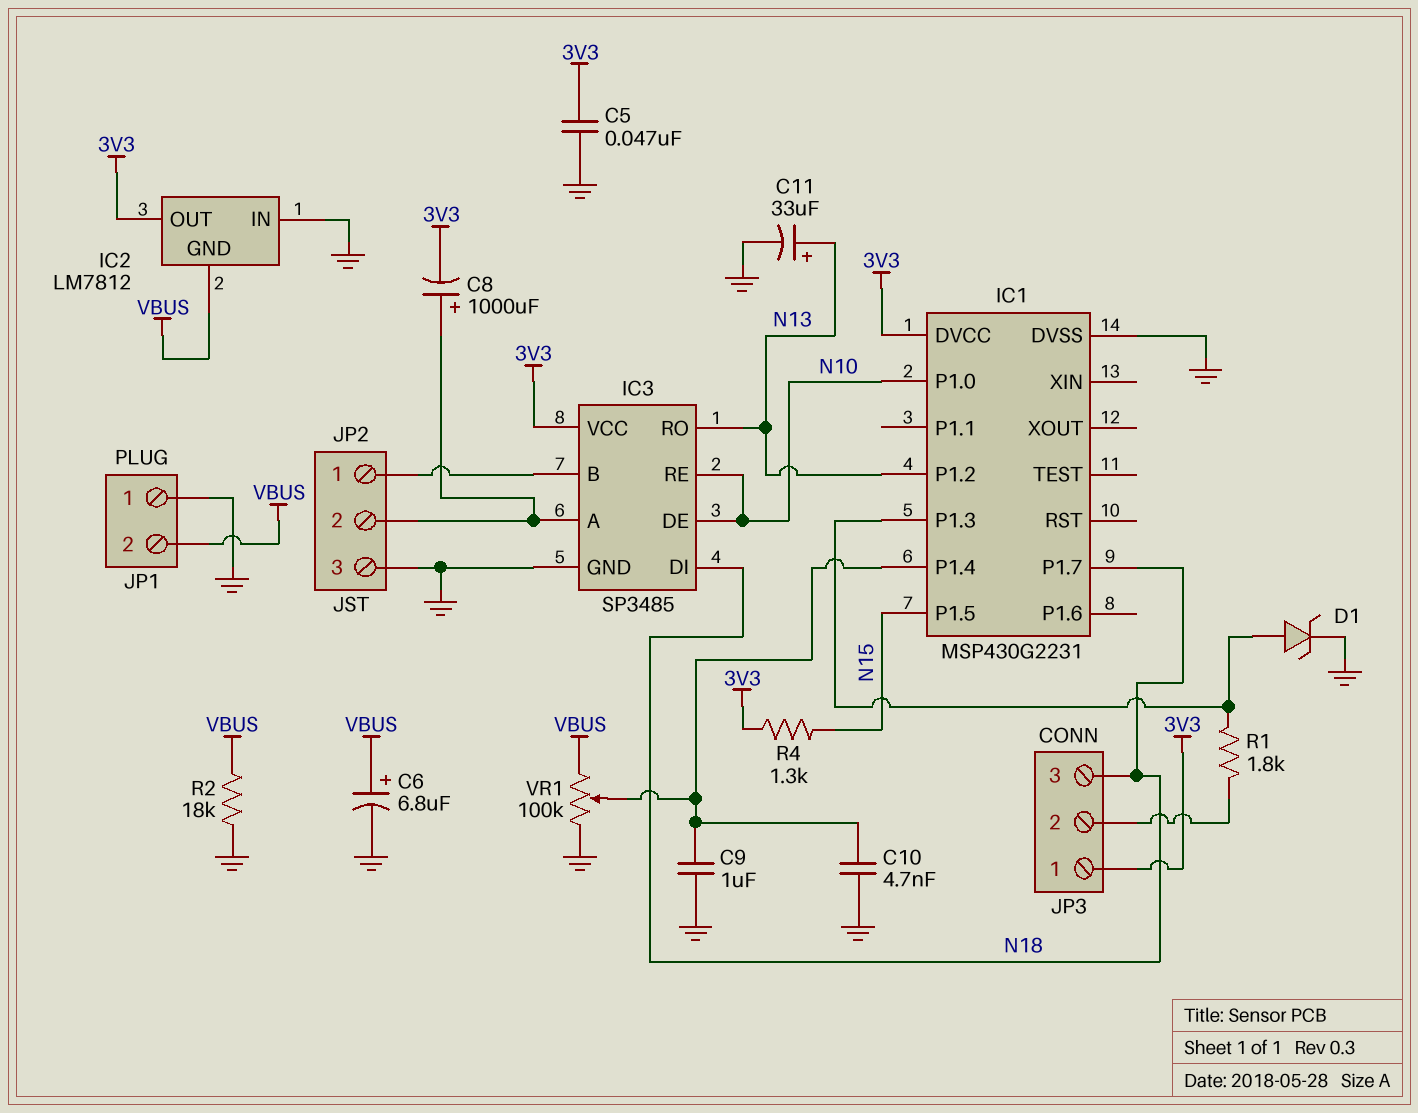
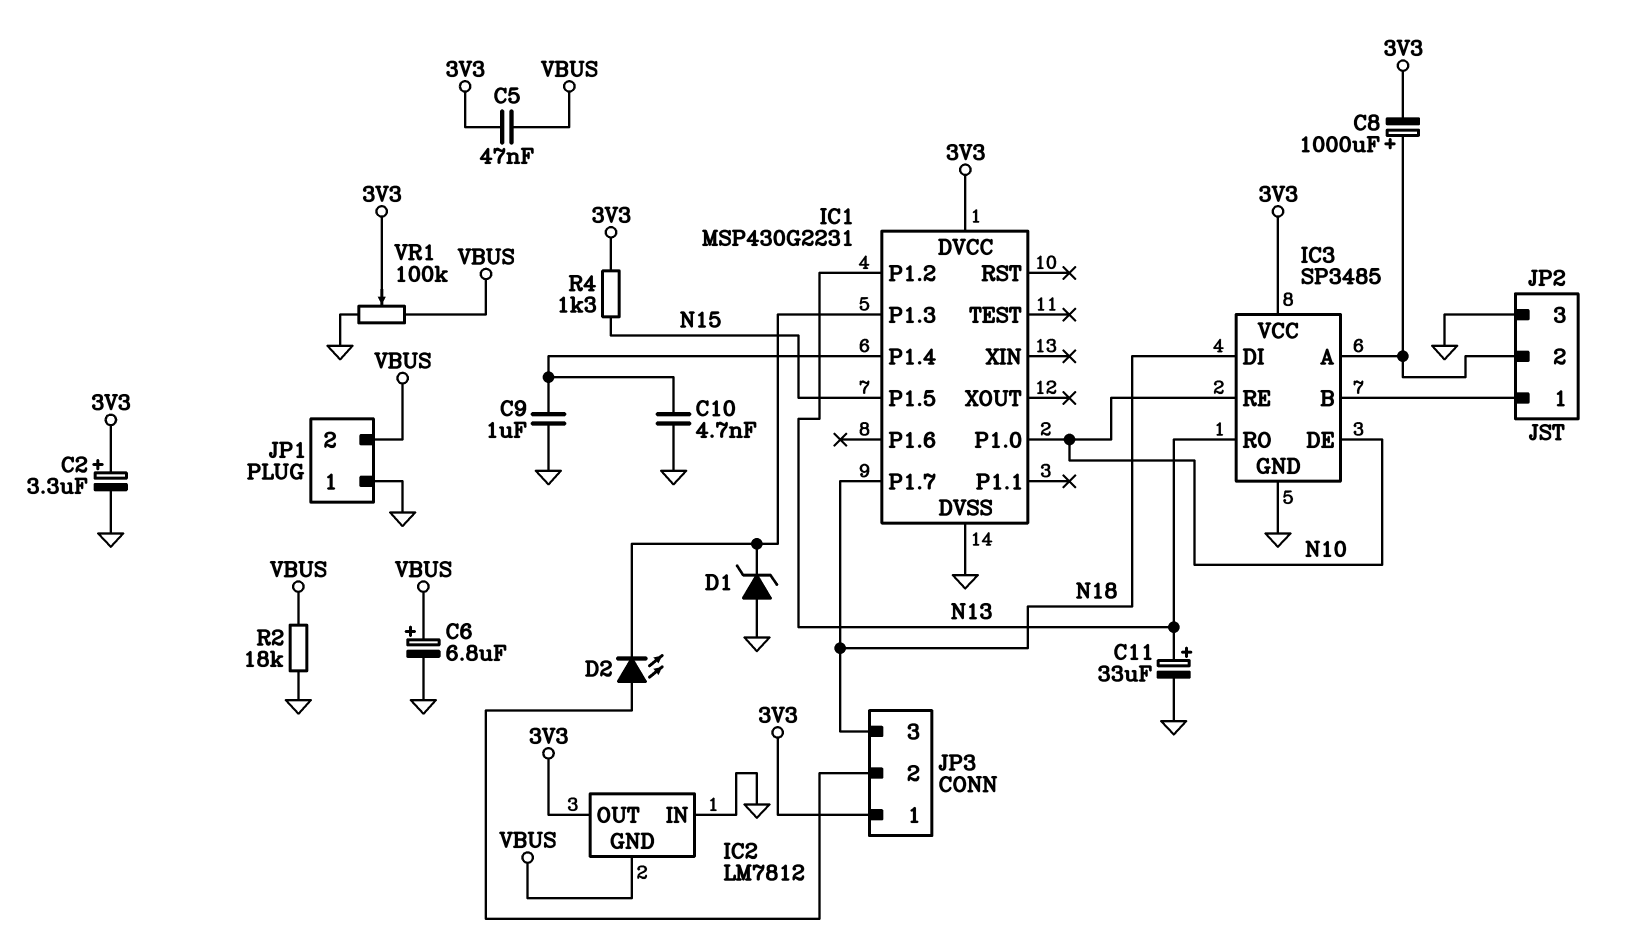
C2: none -> 3.3uF (plus 3V3, minus GND)
C5: 47nF (3V3, GND) -> 47nF (3V3, VBUS)
D1: zener (A IC1/P1.3, K GND) -> zener (A GND, K IC1/P1.3)
D2: none -> LED (A JP3/2, K IC1/P1.3)
R1: 1.8k (IC1/P1.3, JP3/2) -> none
VR1: 100k (GND, VBUS, wiper IC1/P1.4) -> 100k (GND, VBUS, wiper 3V3)

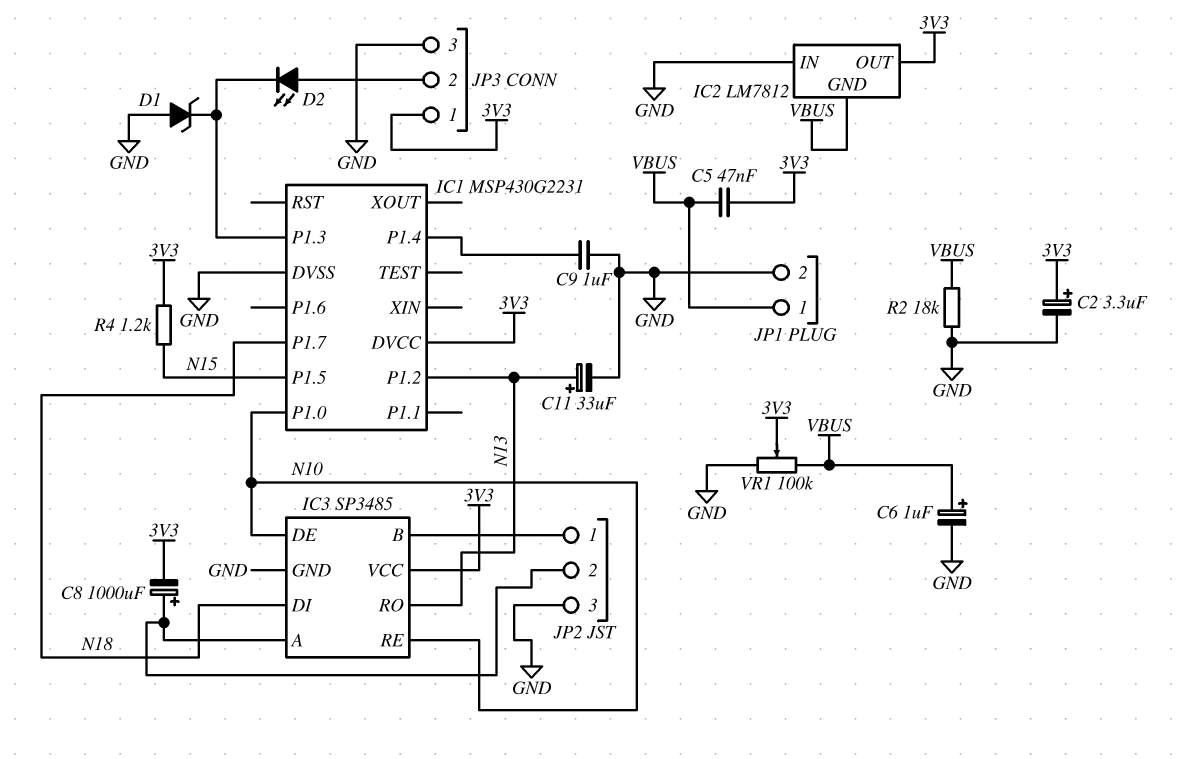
C6: 6.8uF (plus VBUS, minus GND) -> 1uF (plus VBUS, minus GND)
C10: 4.7nF (GND, IC1/P1.4) -> none
JP1 pin 1: GND -> VBUS
JP1 pin 2: VBUS -> GND
JP3 pin 3: N18 -> GND
R4: 1.3k (3V3, N15) -> 1.2k (3V3, N15)

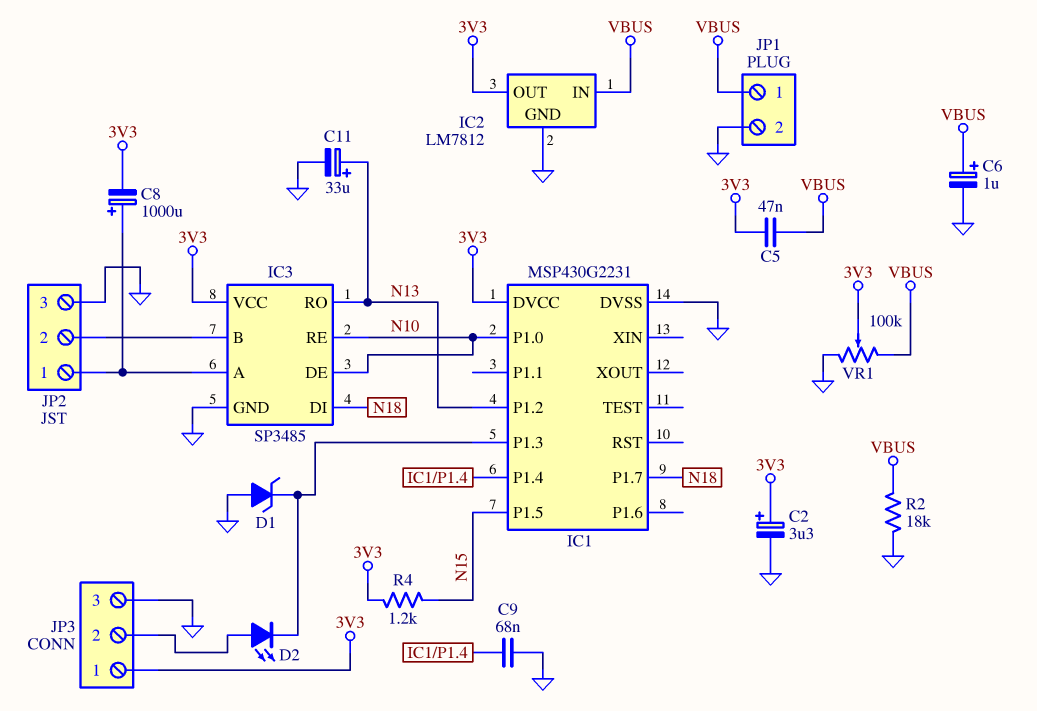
C9: 1uF (GND, IC1/P1.4) -> 68nF (GND, IC1/P1.4)
IC2 pin GND: VBUS -> GND
IC2 pin IN: GND -> VBUS
JP2 pin 1: IC3/B -> IC3/A
JP2 pin 2: IC3/A -> IC3/B

